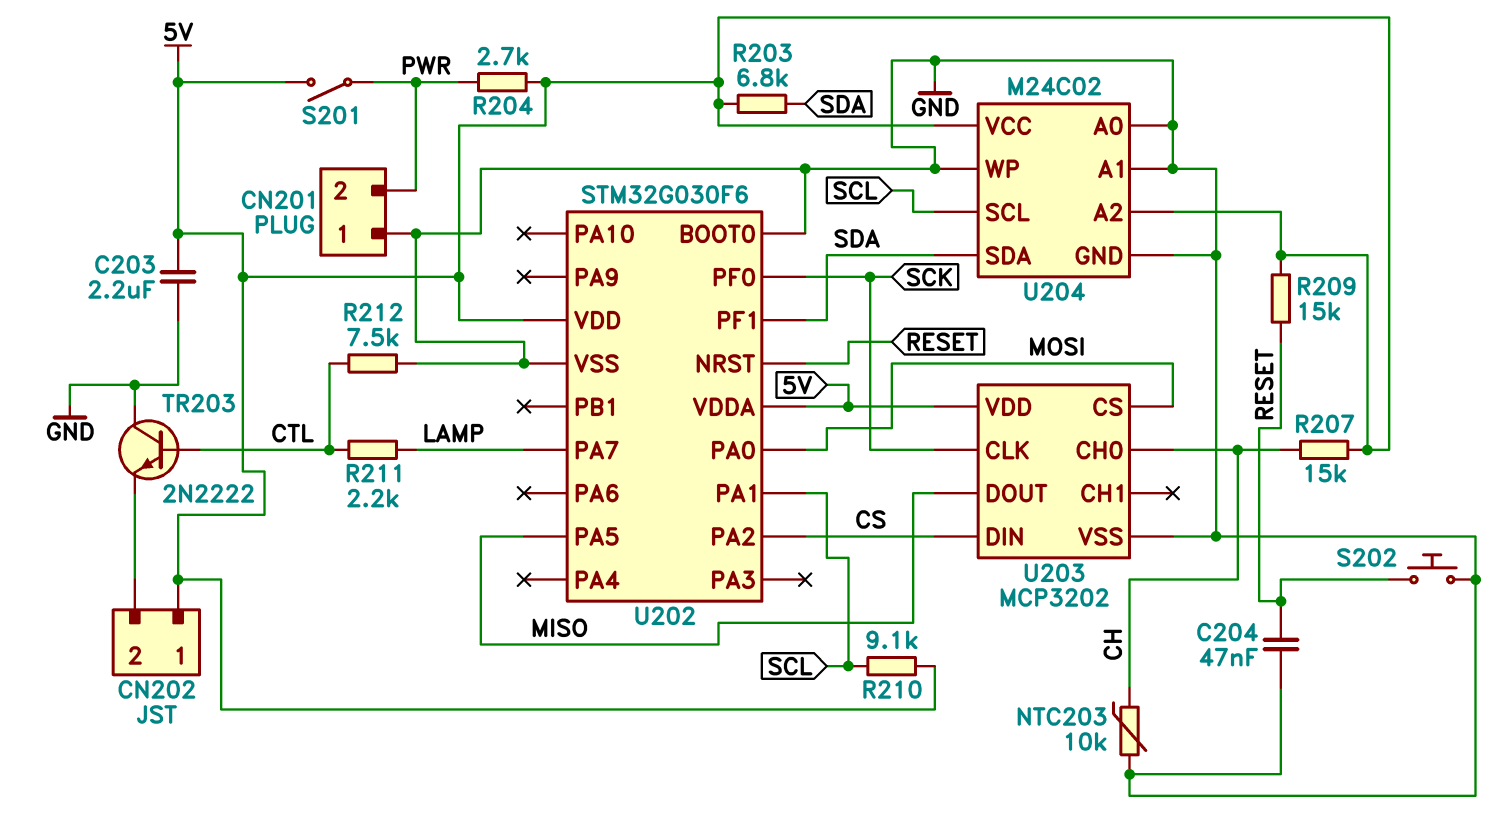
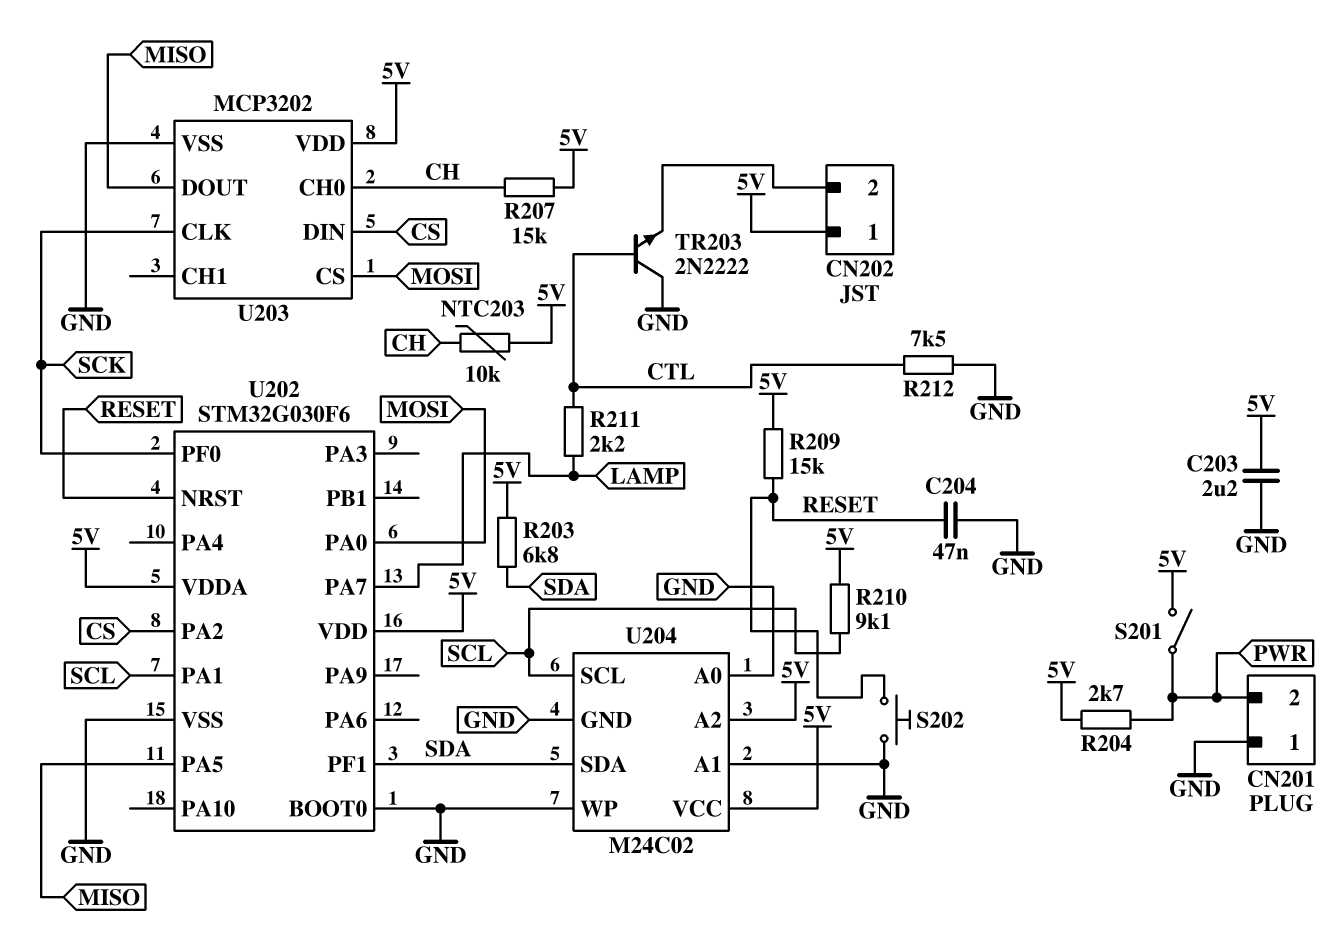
NTC203: 10k (CH, GND) -> 10k (5V, CH)

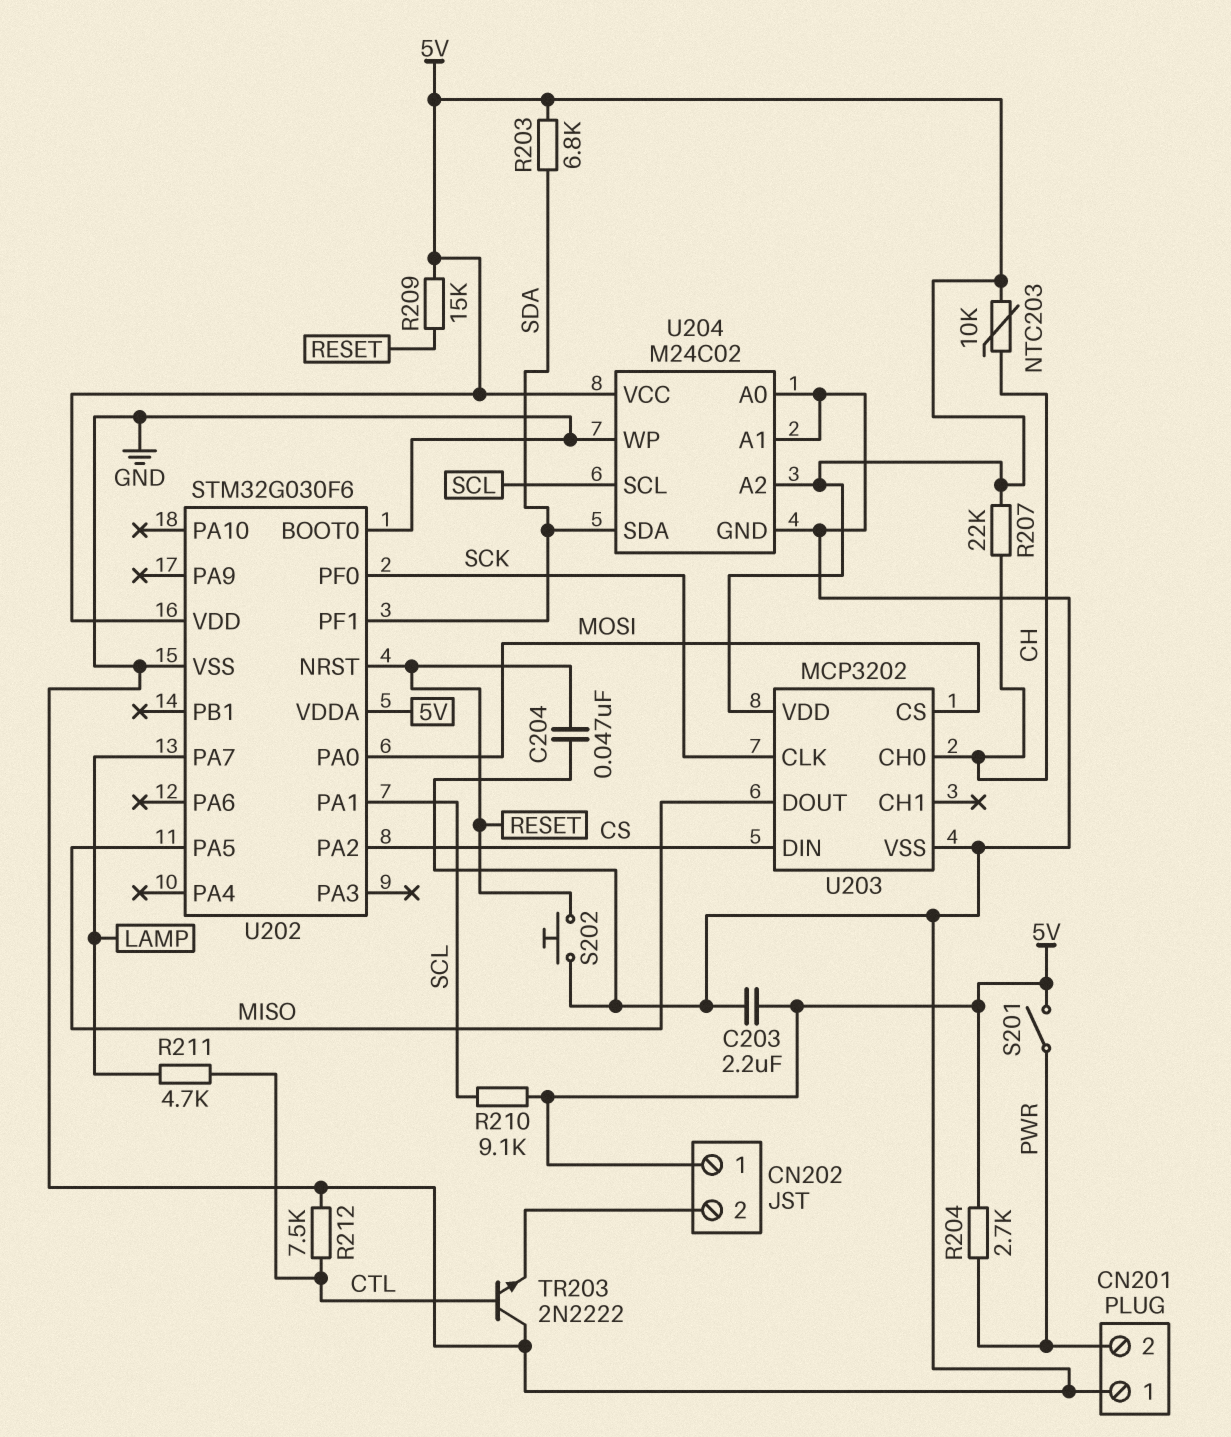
R207: 15k (5V, CH) -> 22k (5V, CH)
R211: 2.2k (CTL, LAMP) -> 4.7k (CTL, LAMP)

